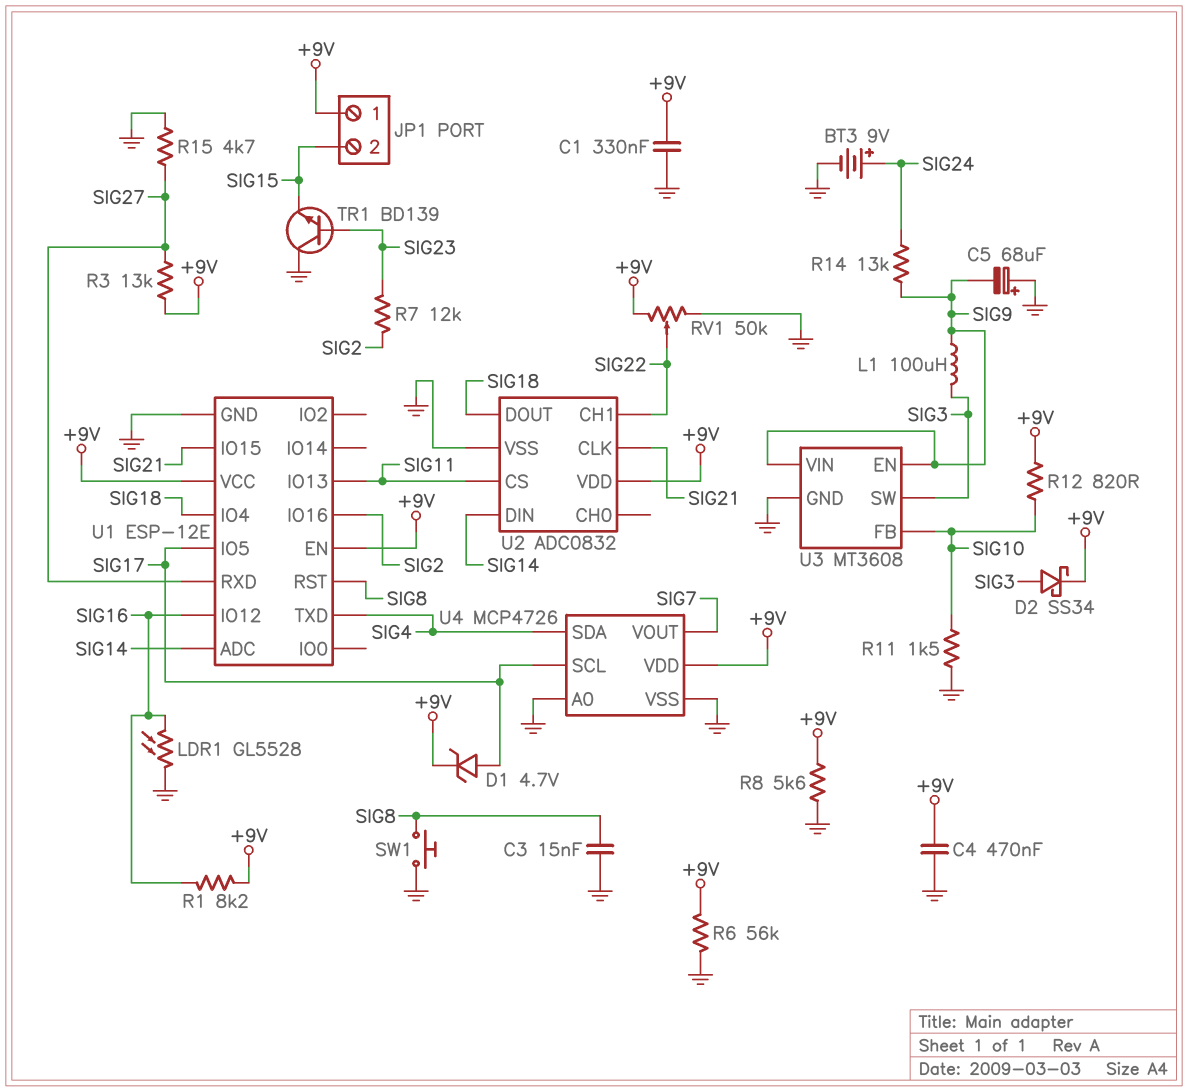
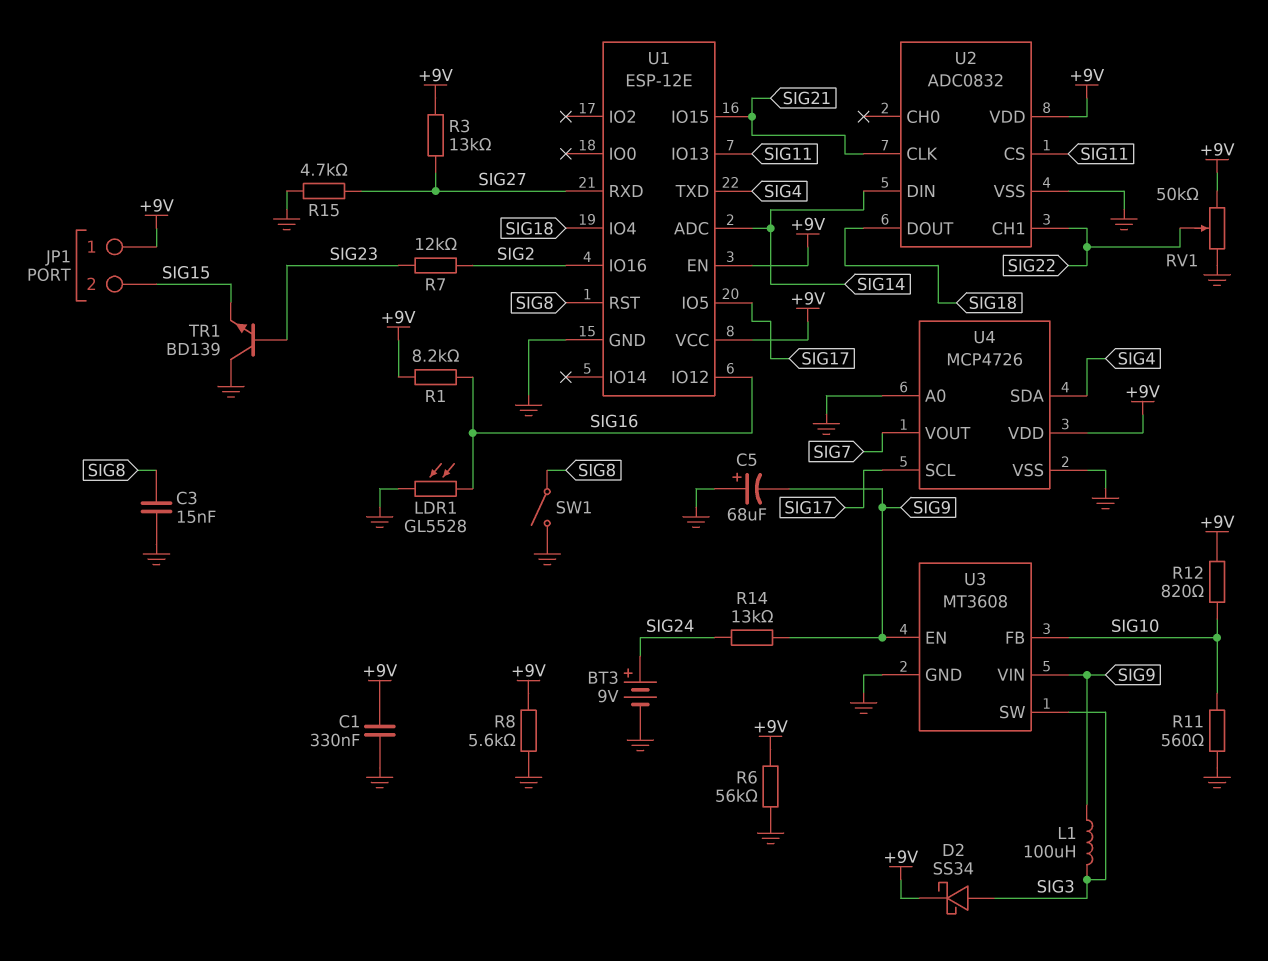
C4: 470nF (+9V, GND) -> none
D1: zener 4.7V (A SIG17, K +9V) -> none
R11: 1.5k (GND, SIG10) -> 560 (GND, SIG10)
SW1: button (GND, SIG8) -> switch (GND, SIG8)

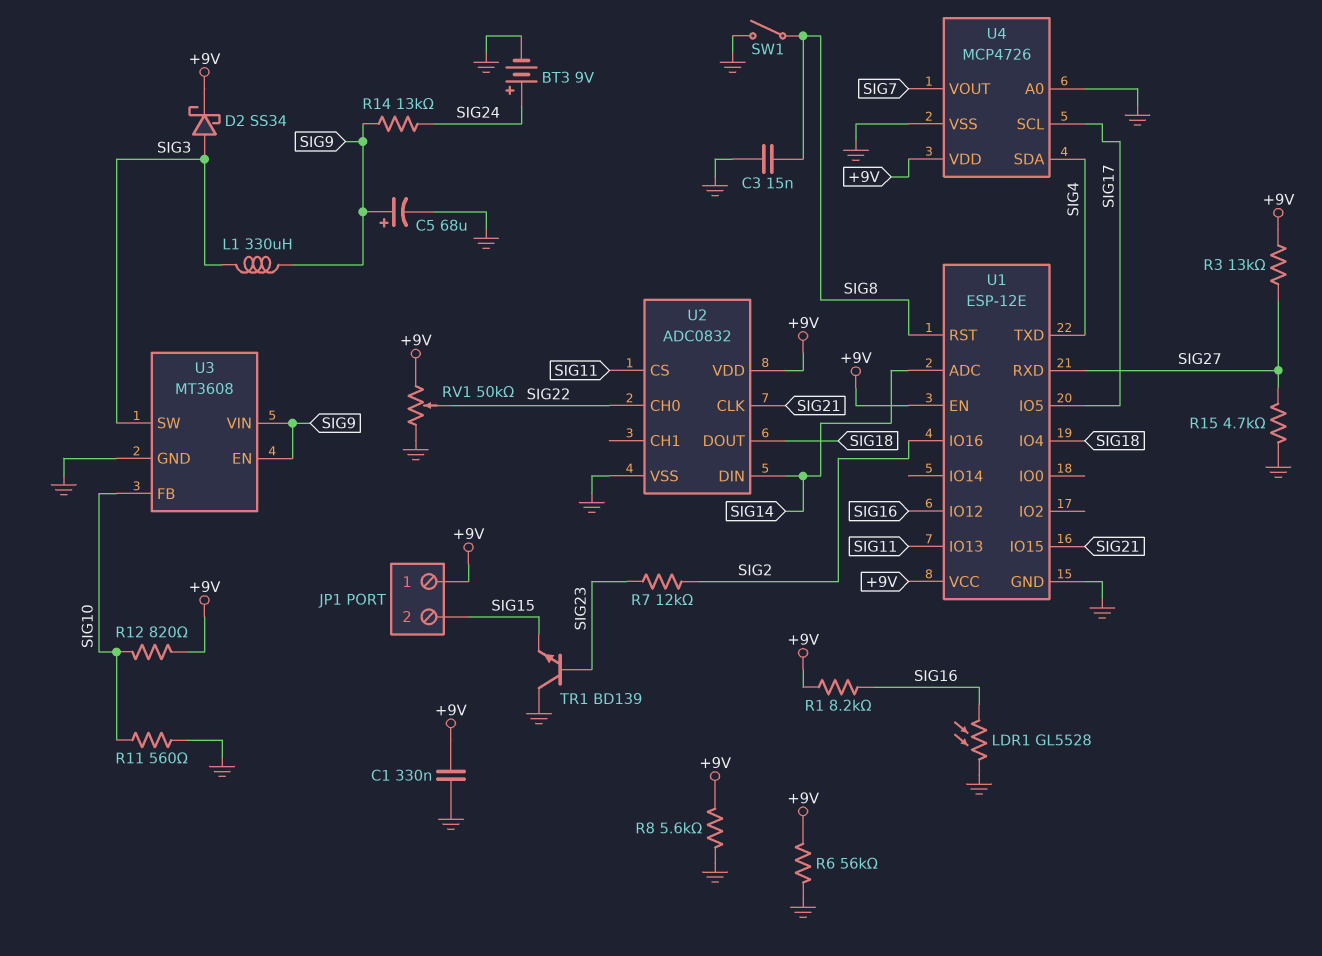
C5: 68uF (plus GND, minus SIG9) -> 68uF (plus SIG9, minus GND)
L1: 100uH (SIG3, SIG9) -> 330uH (SIG3, SIG9)
U2 pin CH0: none -> SIG22
U2 pin CH1: SIG22 -> none

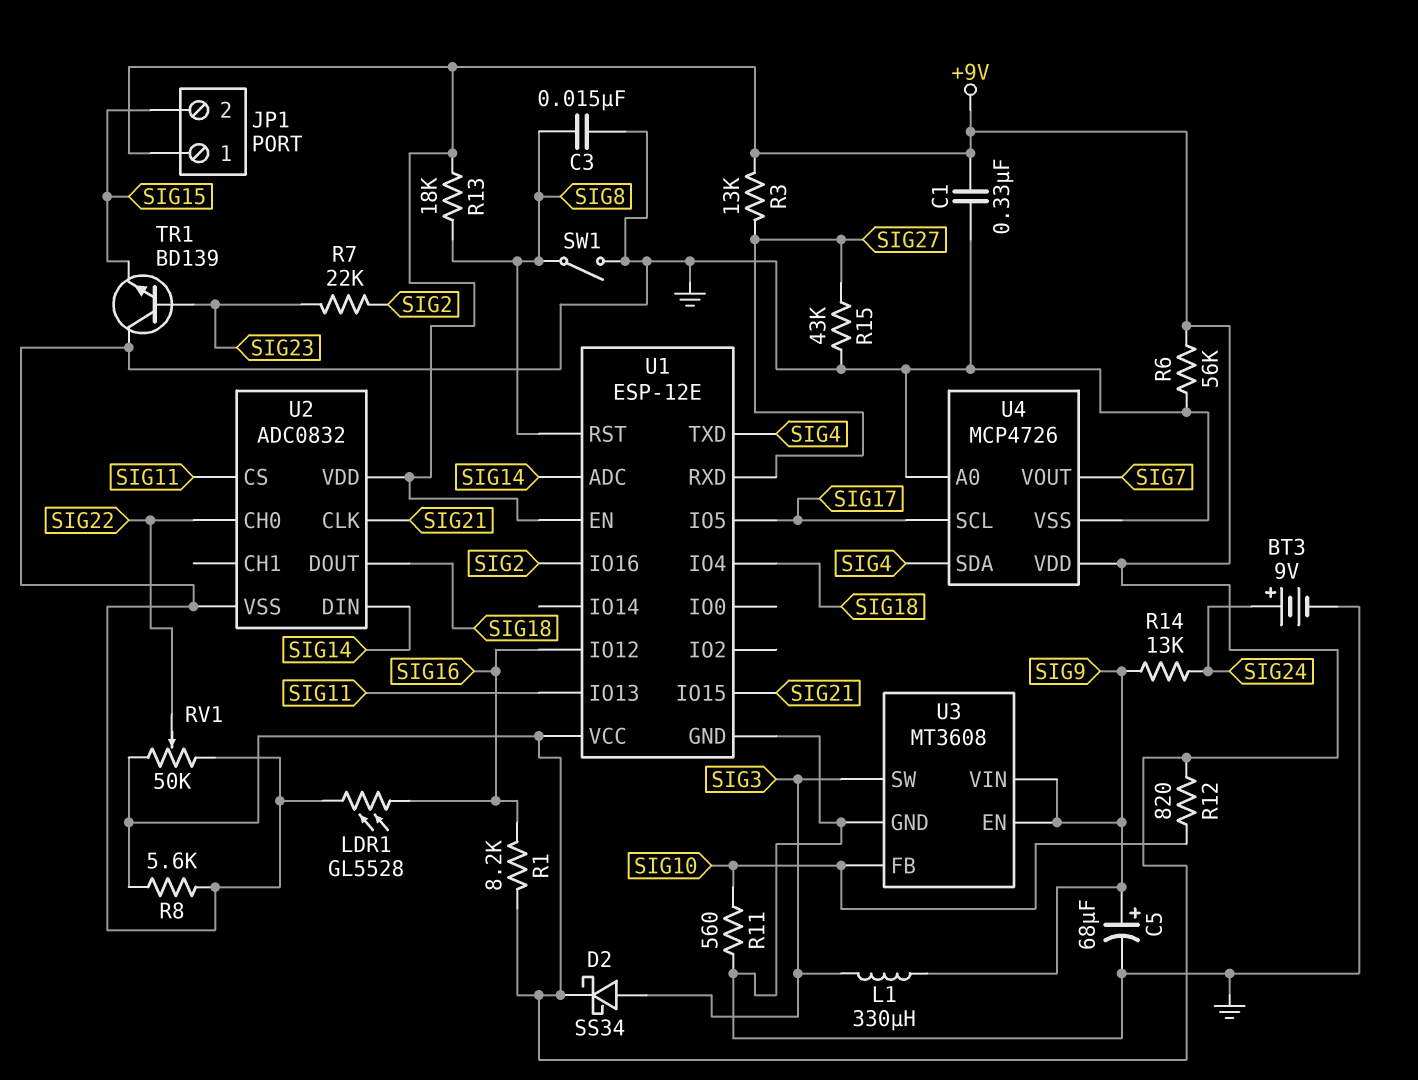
R7: 12k (SIG2, SIG23) -> 22k (SIG2, SIG23)
R13: none -> 18k (+9V, SIG8)
R15: 4.7k (GND, SIG27) -> 43k (GND, SIG27)

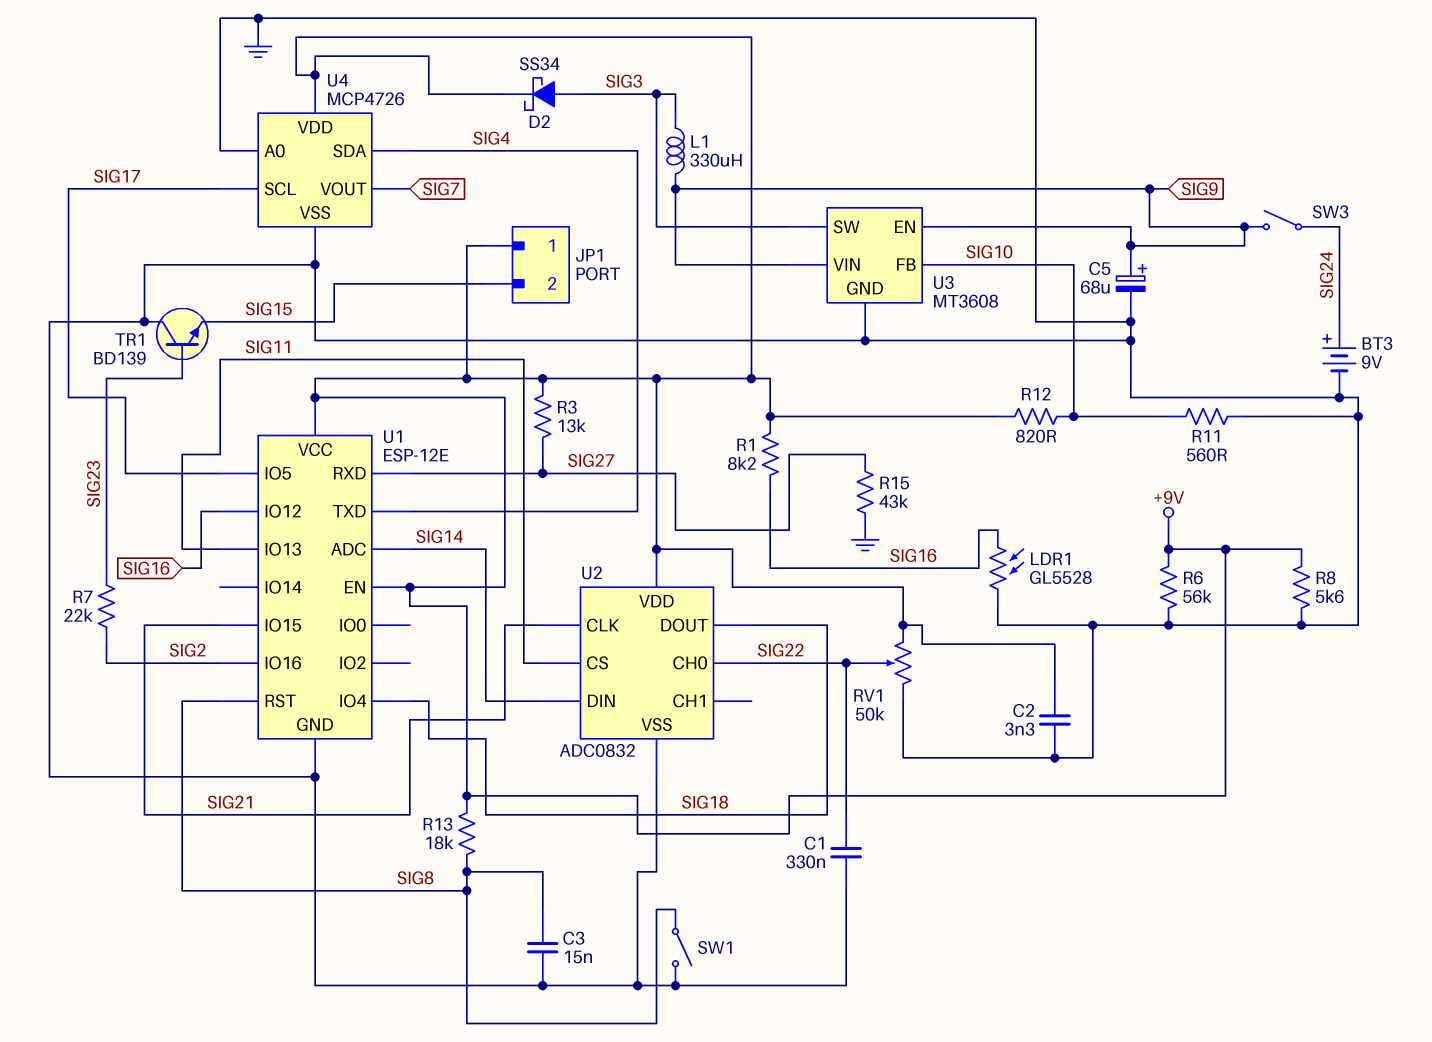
C1: 330nF (+9V, GND) -> 330nF (GND, SIG22)
C2: none -> 3.3nF (+9V, GND)
R14: 13k (SIG9, SIG24) -> none
SW3: none -> switch (SIG9, SIG24)

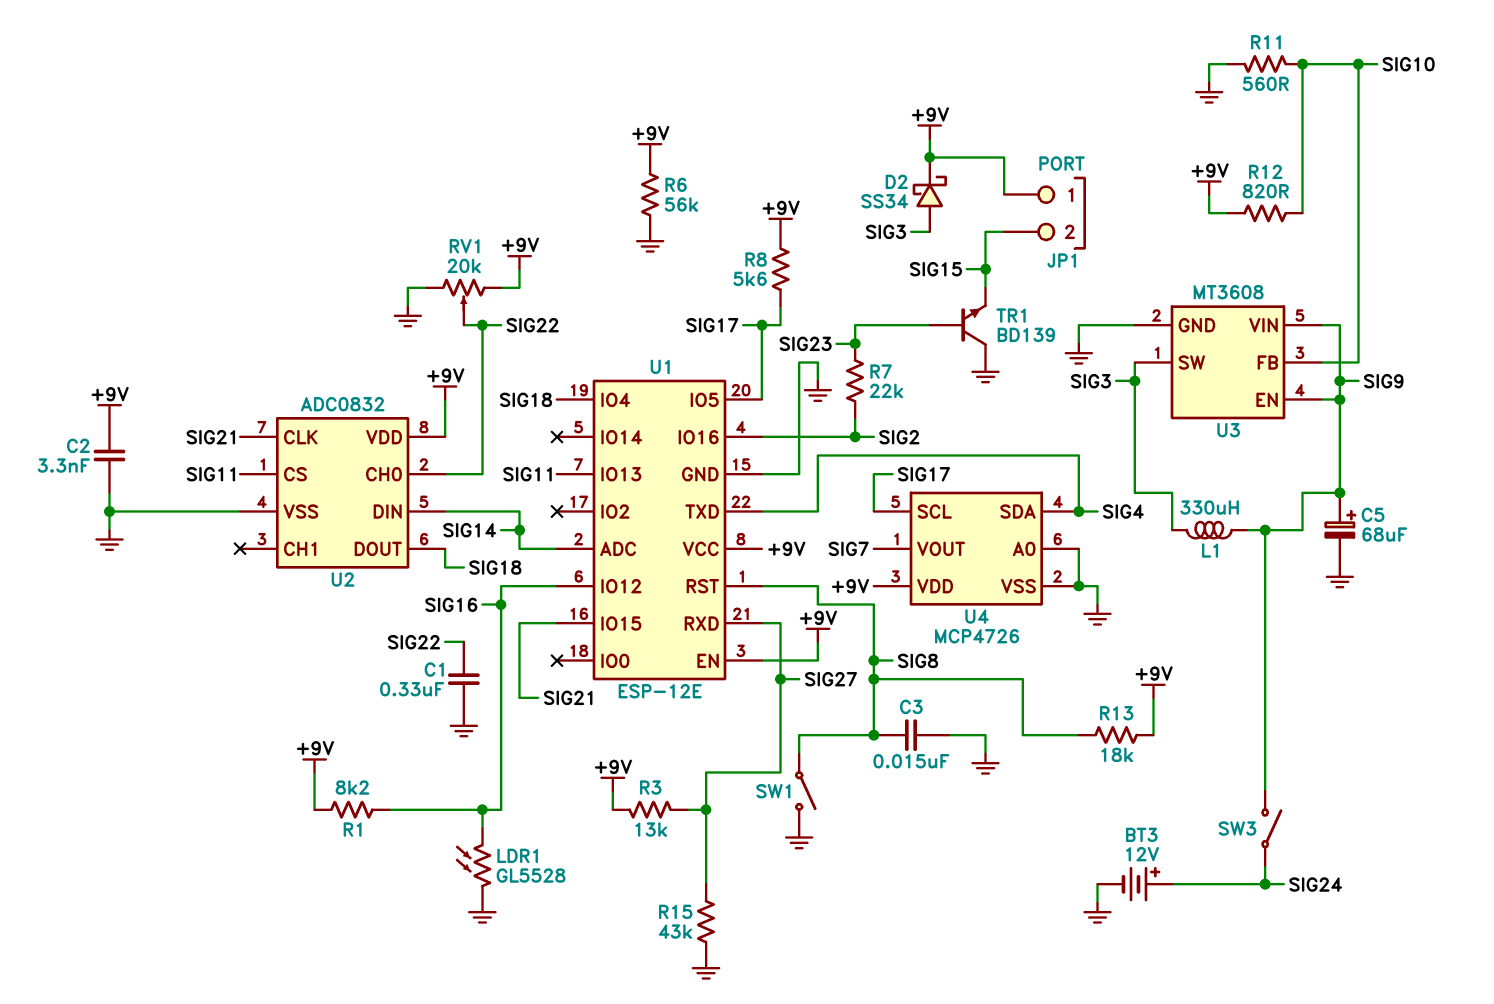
BT3: 9V (plus SIG24, minus GND) -> 12V (plus SIG24, minus GND)
R8: 5.6k (+9V, GND) -> 5.6k (+9V, SIG17)
RV1: 50k (+9V, GND, wiper SIG22) -> 20k (+9V, GND, wiper SIG22)

